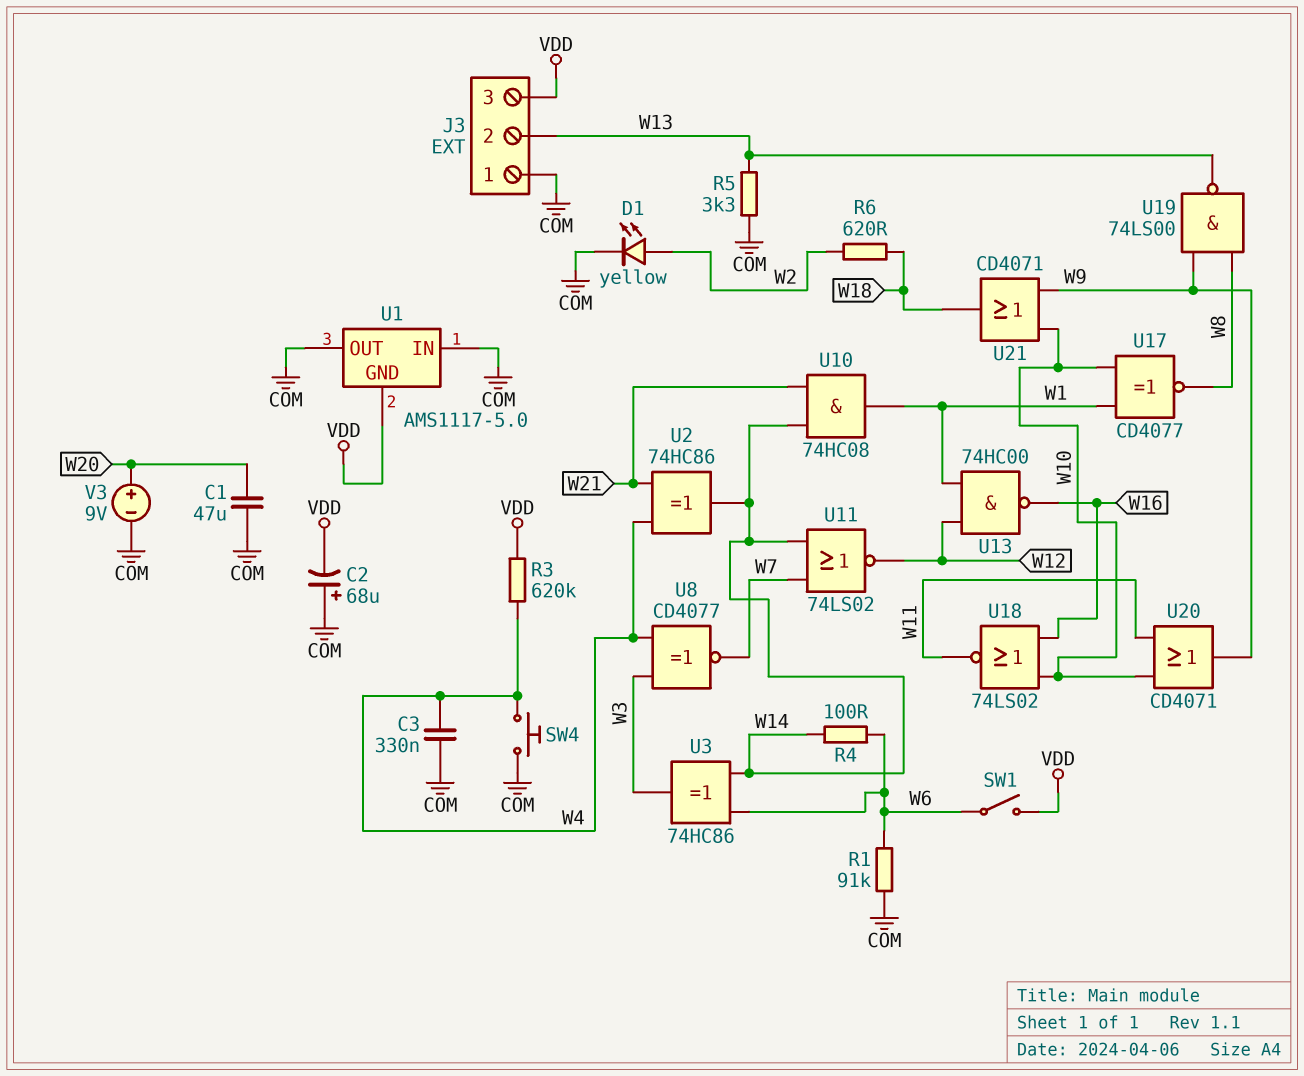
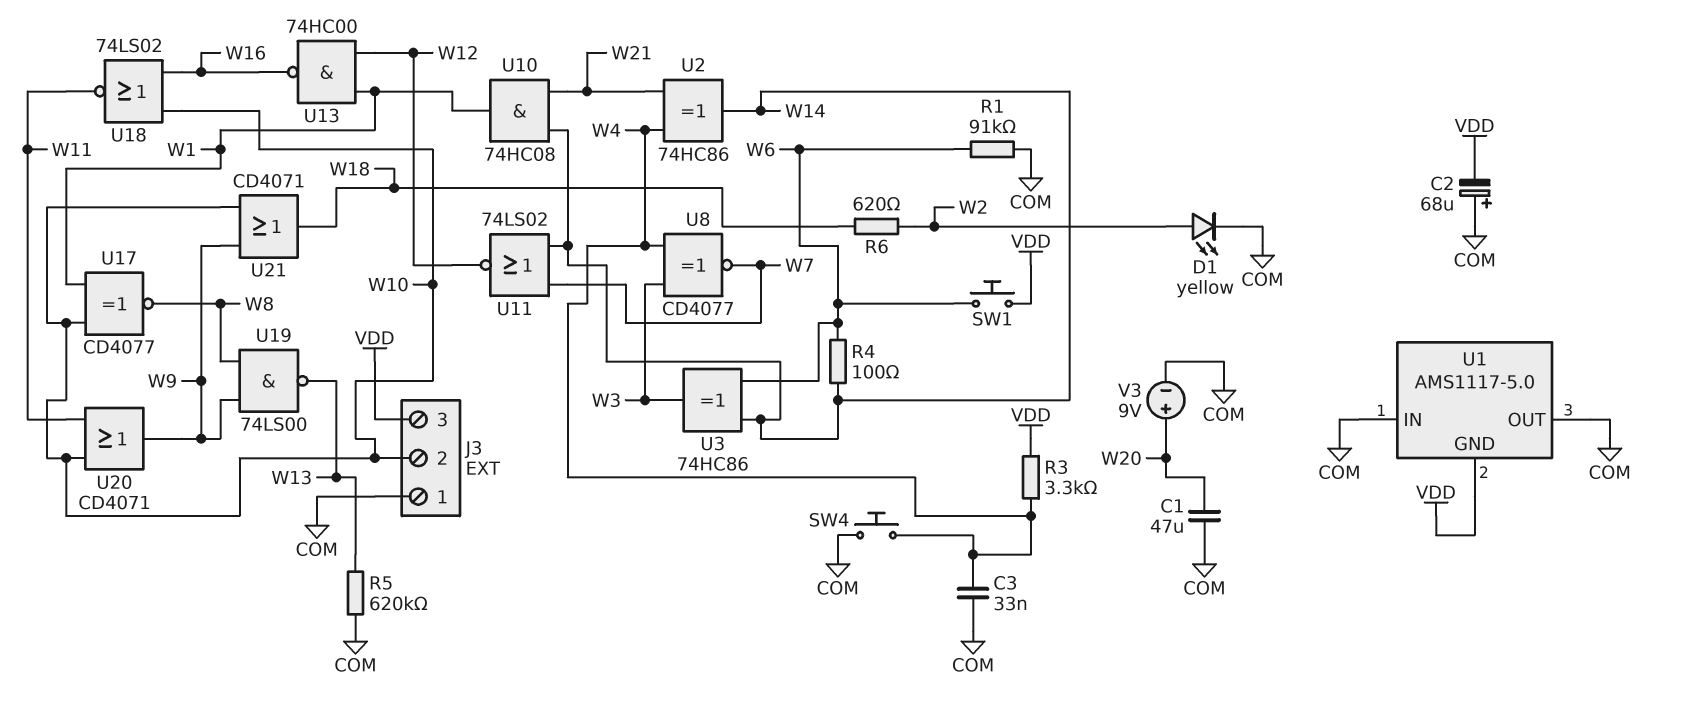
C3: 330nF (COM, W4) -> 33nF (COM, W4)
J3 pin 2: W13 -> W10
R3: 620k (VDD, W4) -> 3.3k (VDD, W4)
R5: 3.3k (COM, W13) -> 620k (COM, W13)
SW1: switch (VDD, W6) -> button (VDD, W6)

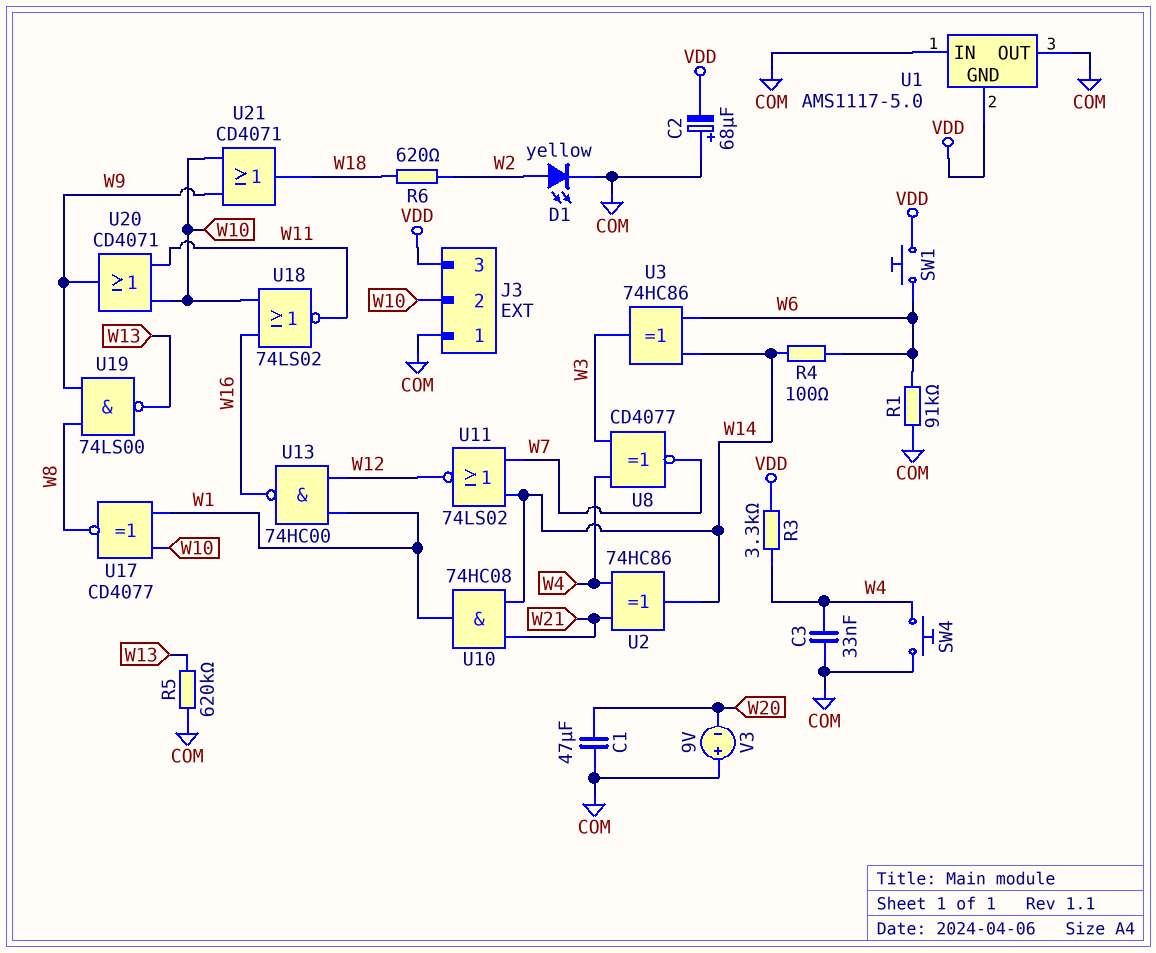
V3: 9V (plus W20, minus COM) -> 9V (plus COM, minus W20)

